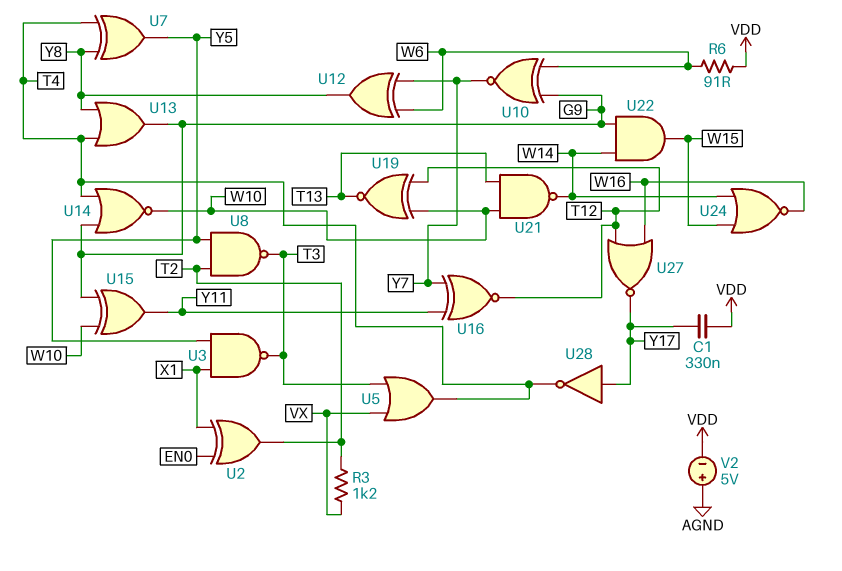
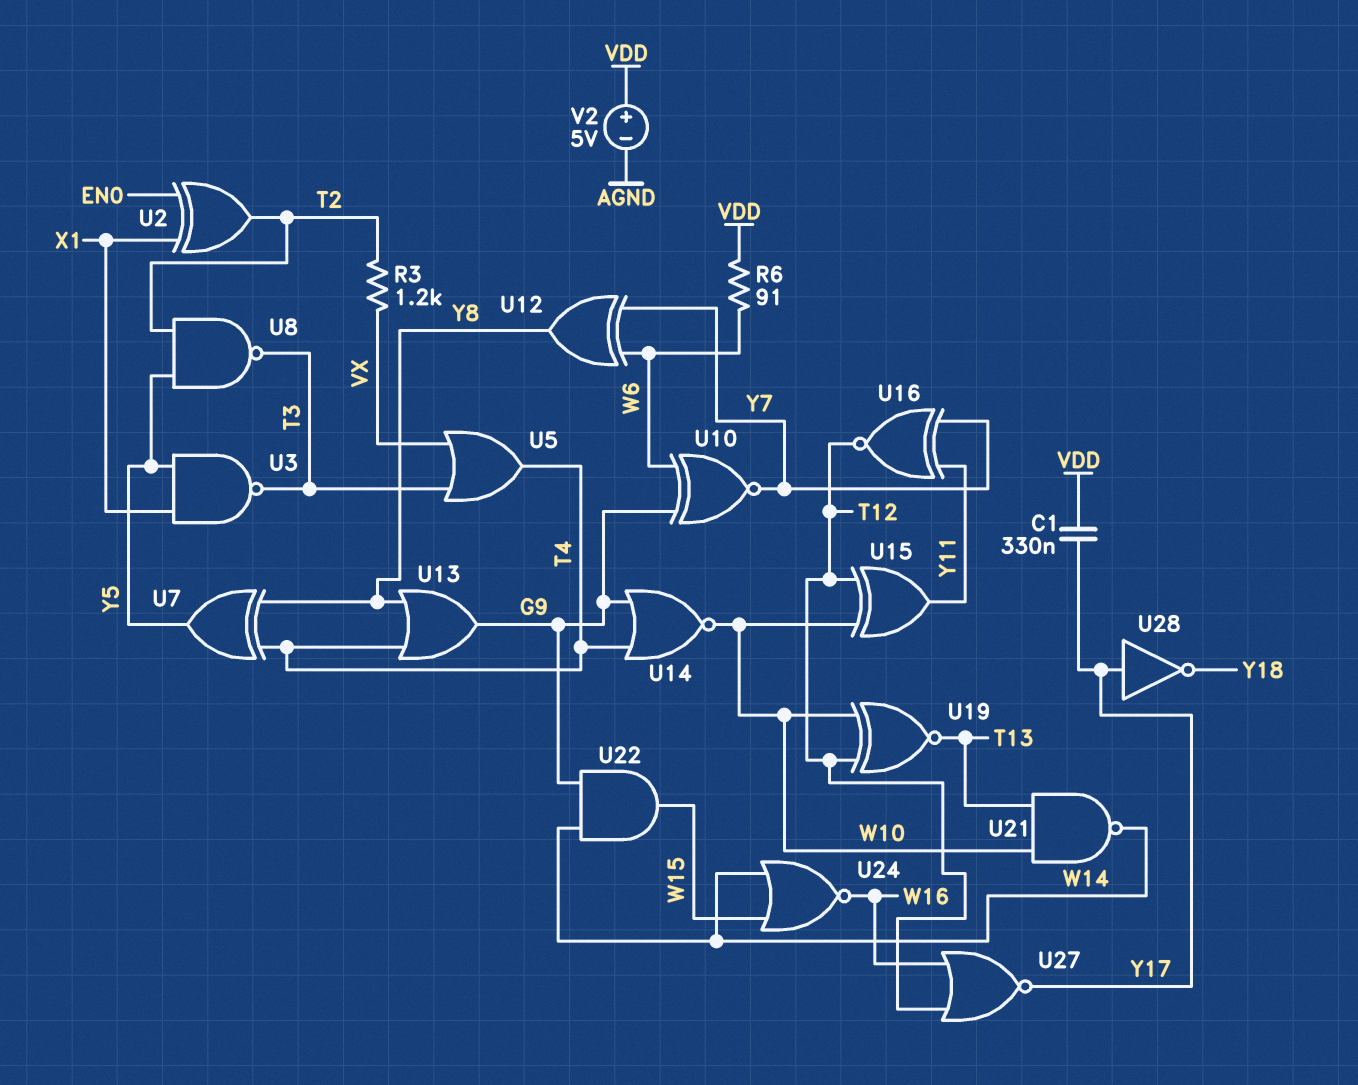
U15: XOR (in G9, in W10, out Y11) -> XOR (in T12, in W10, out Y11)
U28: NOT (in Y17, out T4) -> NOT (in Y17, out Y18)
V2: 5V (plus AGND, minus VDD) -> 5V (plus VDD, minus AGND)

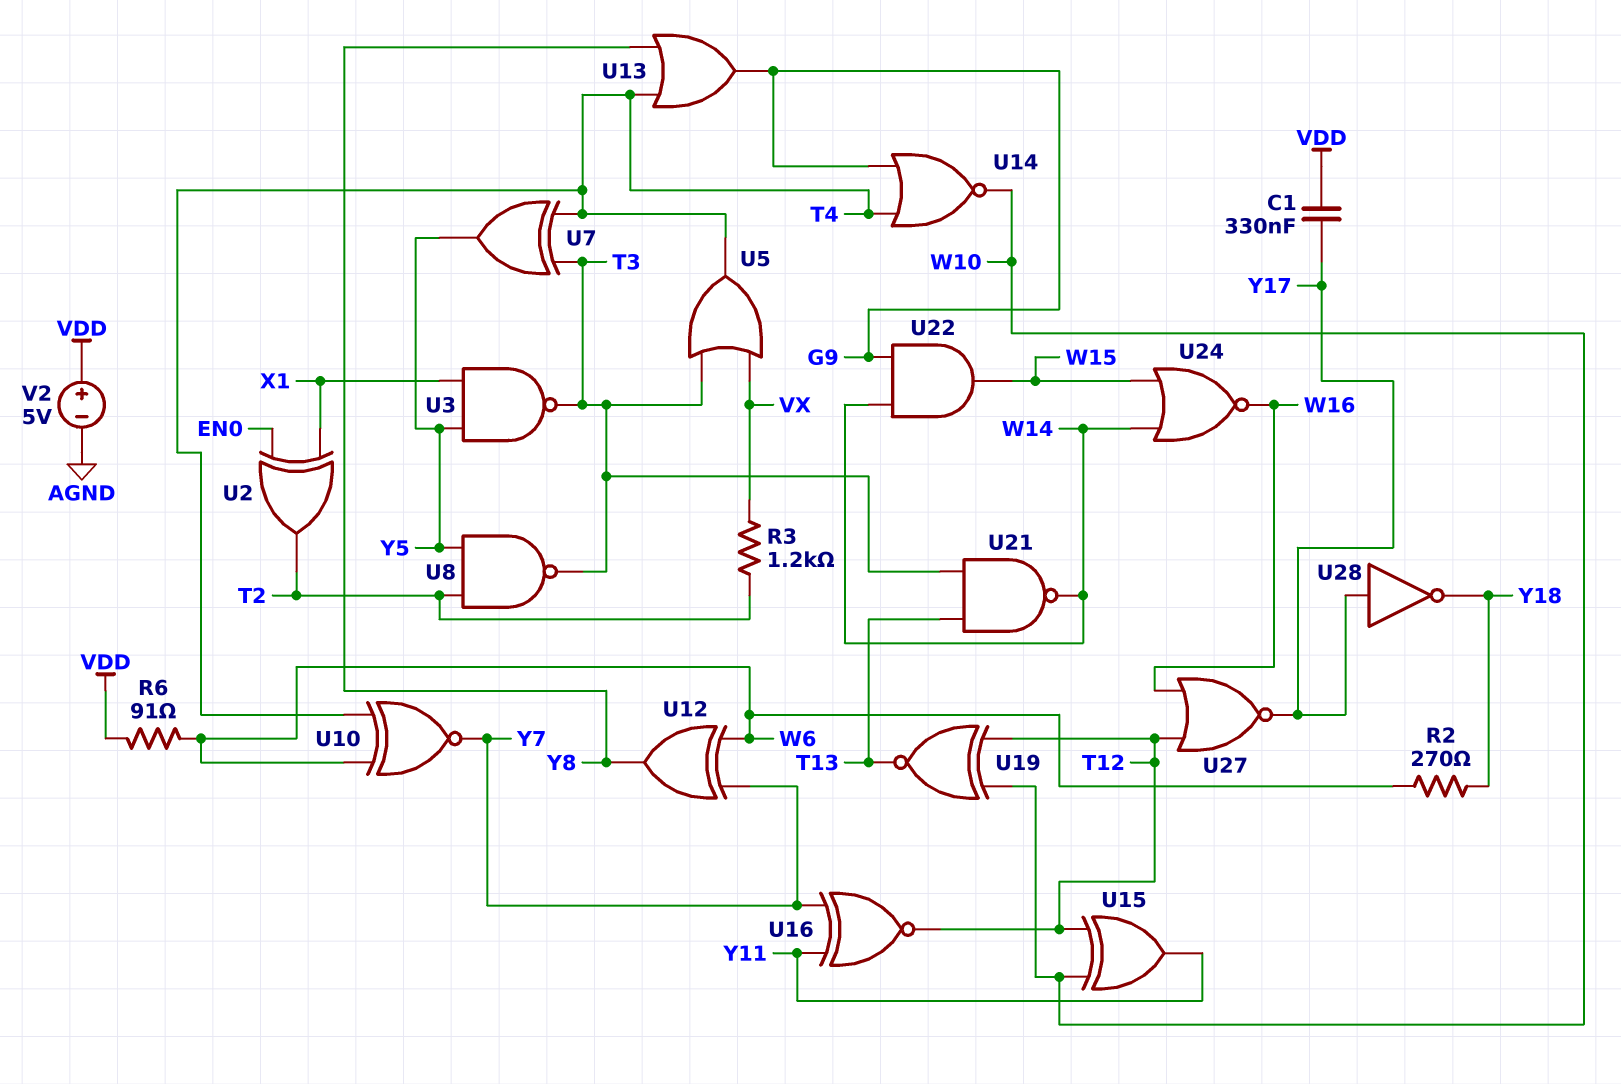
R2: none -> 270 (W6, Y18)
U7: XOR (in T4, in Y8, out Y5) -> XOR (in T3, in T4, out Y5)
U10: XNOR (in G9, in W6, out Y7) -> XNOR (in T4, in W6, out Y7)
U21: NAND (in T13, in W10, out W14) -> NAND (in T3, in T13, out W14)

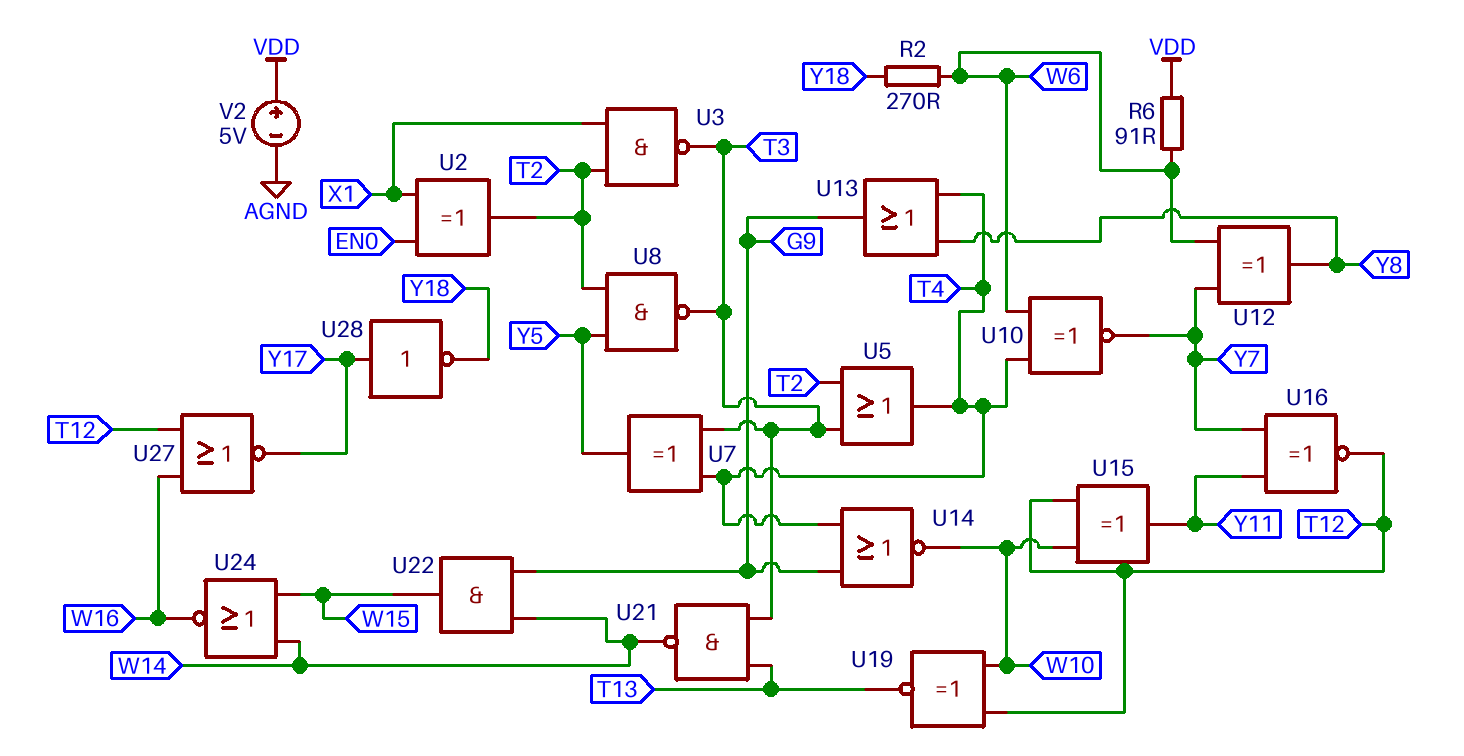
C1: 330nF (VDD, Y17) -> none
R3: 1.2k (T2, VX) -> none
U3: NAND (in X1, in Y5, out T3) -> NAND (in T2, in X1, out T3)
U5: OR (in T3, in VX, out T4) -> OR (in T2, in T3, out T4)

